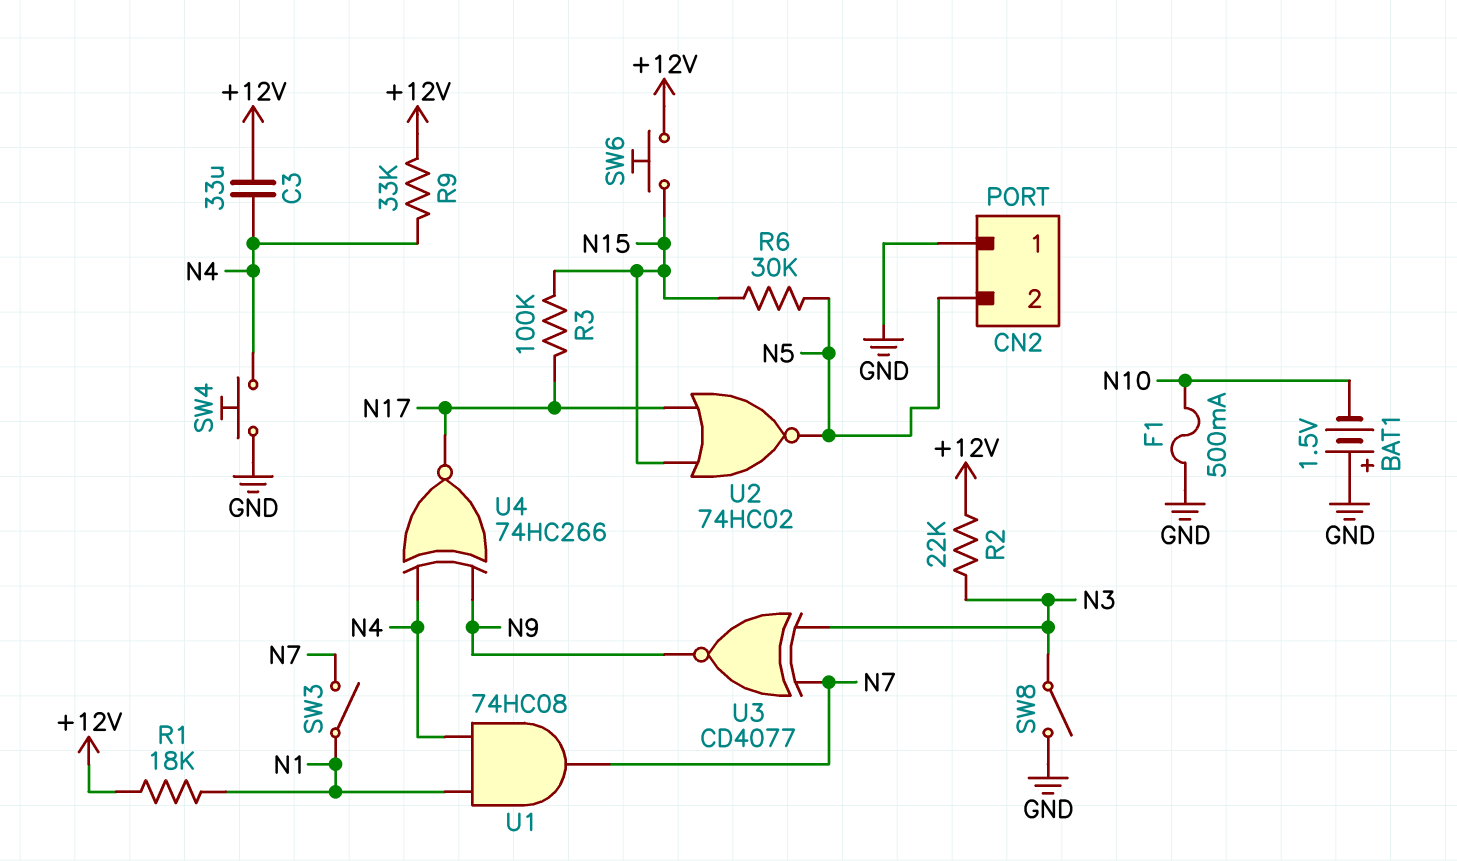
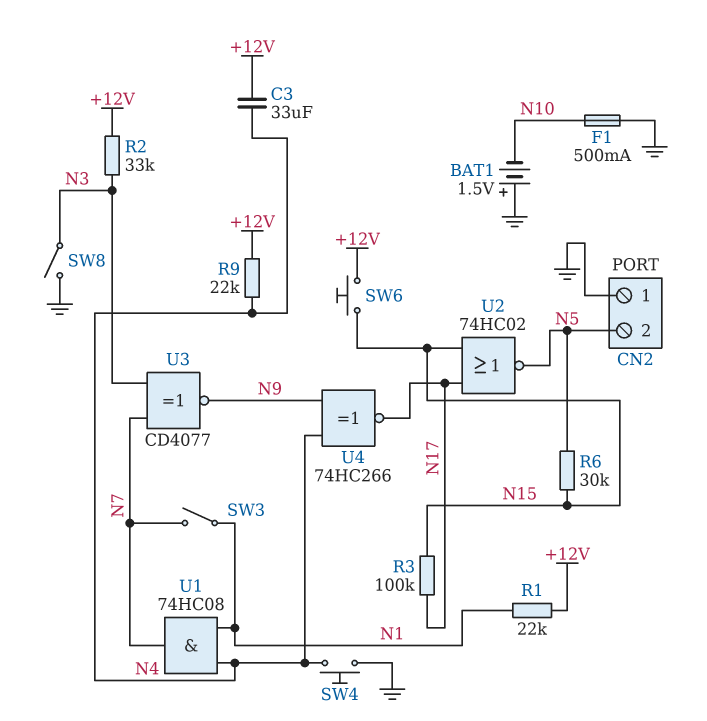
R1: 18k (+12V, N1) -> 22k (+12V, N1)
R2: 22k (+12V, N3) -> 33k (+12V, N3)
R9: 33k (+12V, N4) -> 22k (+12V, N4)

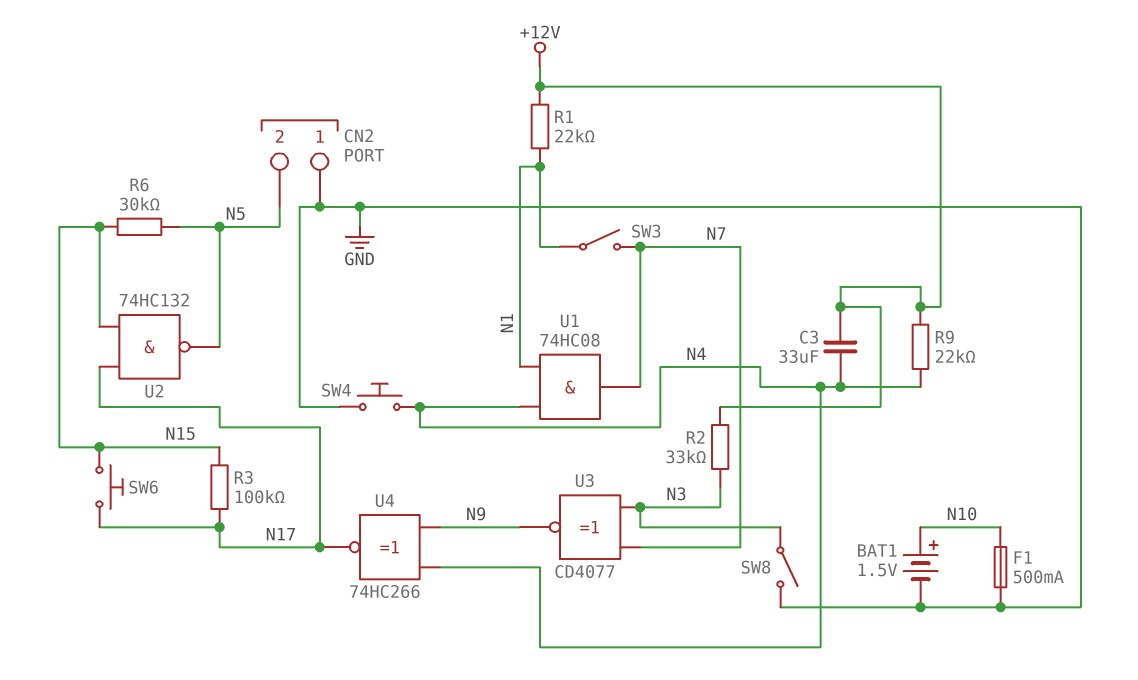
BAT1: 1.5V (plus GND, minus N10) -> 1.5V (plus N10, minus GND)
SW6: button (+12V, N15) -> button (N15, N17)
U2: NOR 74HC02 (in N15, in N17, out N5) -> NAND 74HC132 (in N15, in N17, out N5)

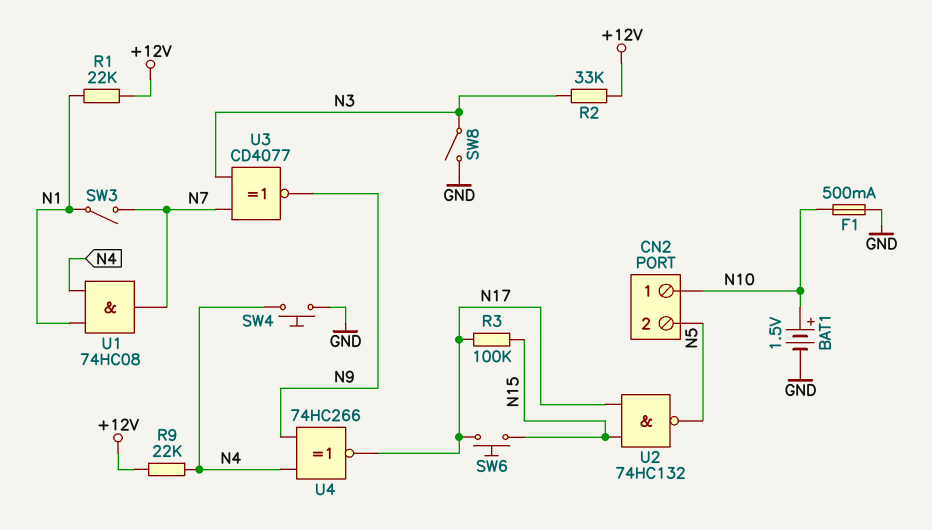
C3: 33uF (+12V, N4) -> none
CN2 pin 1: GND -> N10
R6: 30k (N5, N15) -> none

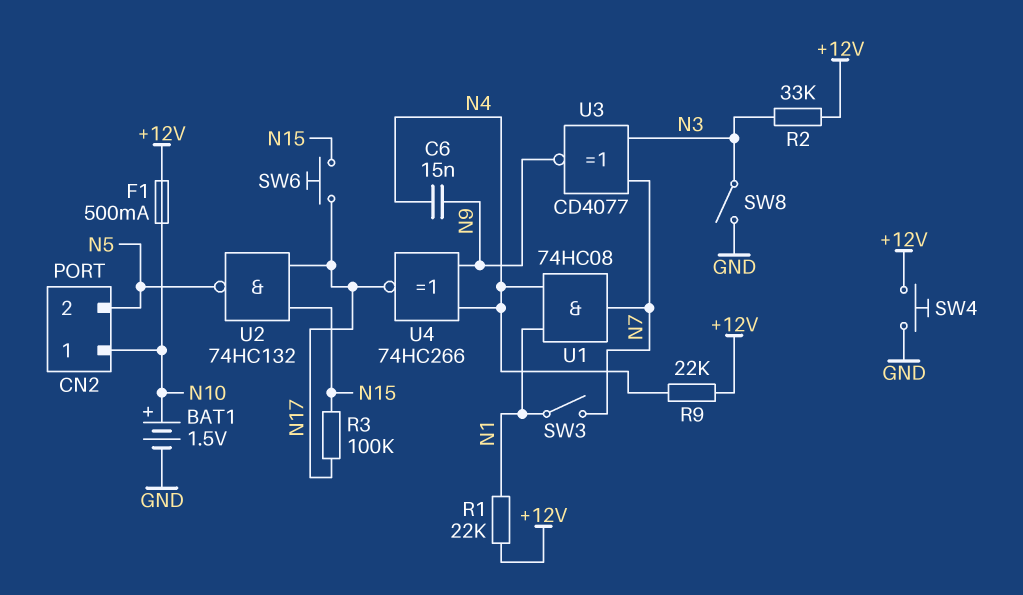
C6: none -> 15nF (N4, N9)
F1: 500mA (GND, N10) -> 500mA (+12V, N10)
SW4: button (GND, N4) -> button (+12V, GND)

